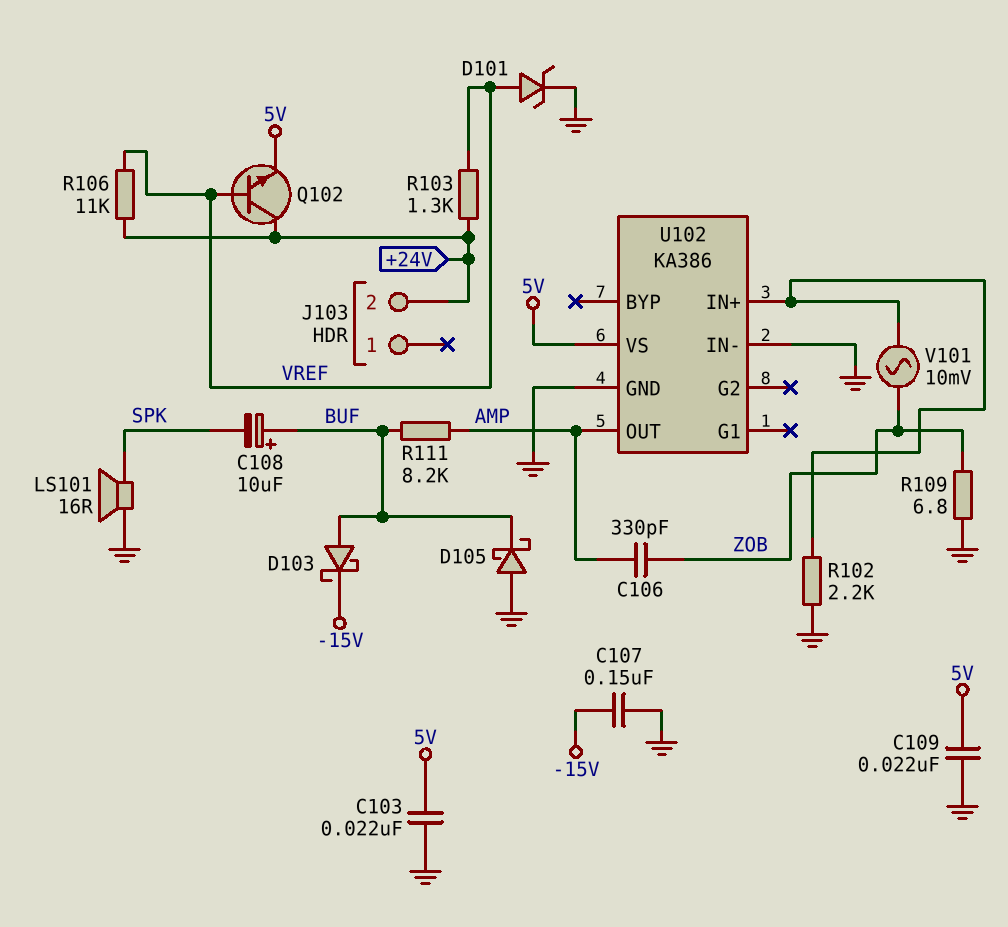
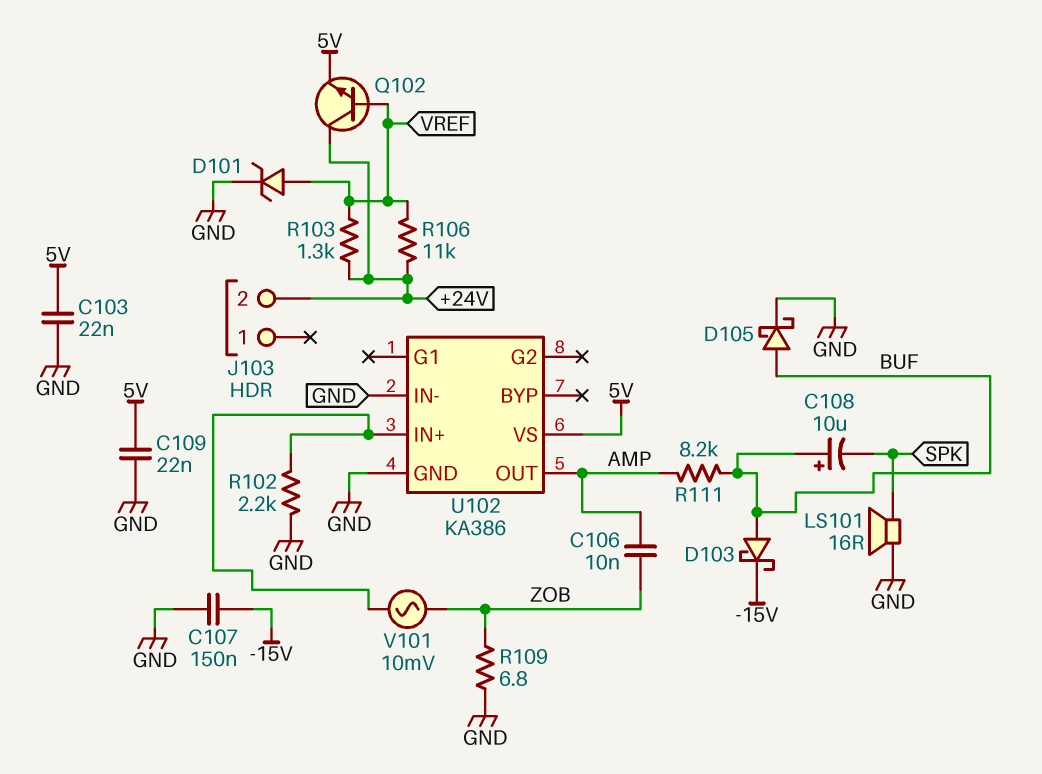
C106: 330pF (AMP, ZOB) -> 10nF (AMP, ZOB)
D105: schottky (A GND, K BUF) -> schottky (A BUF, K GND)

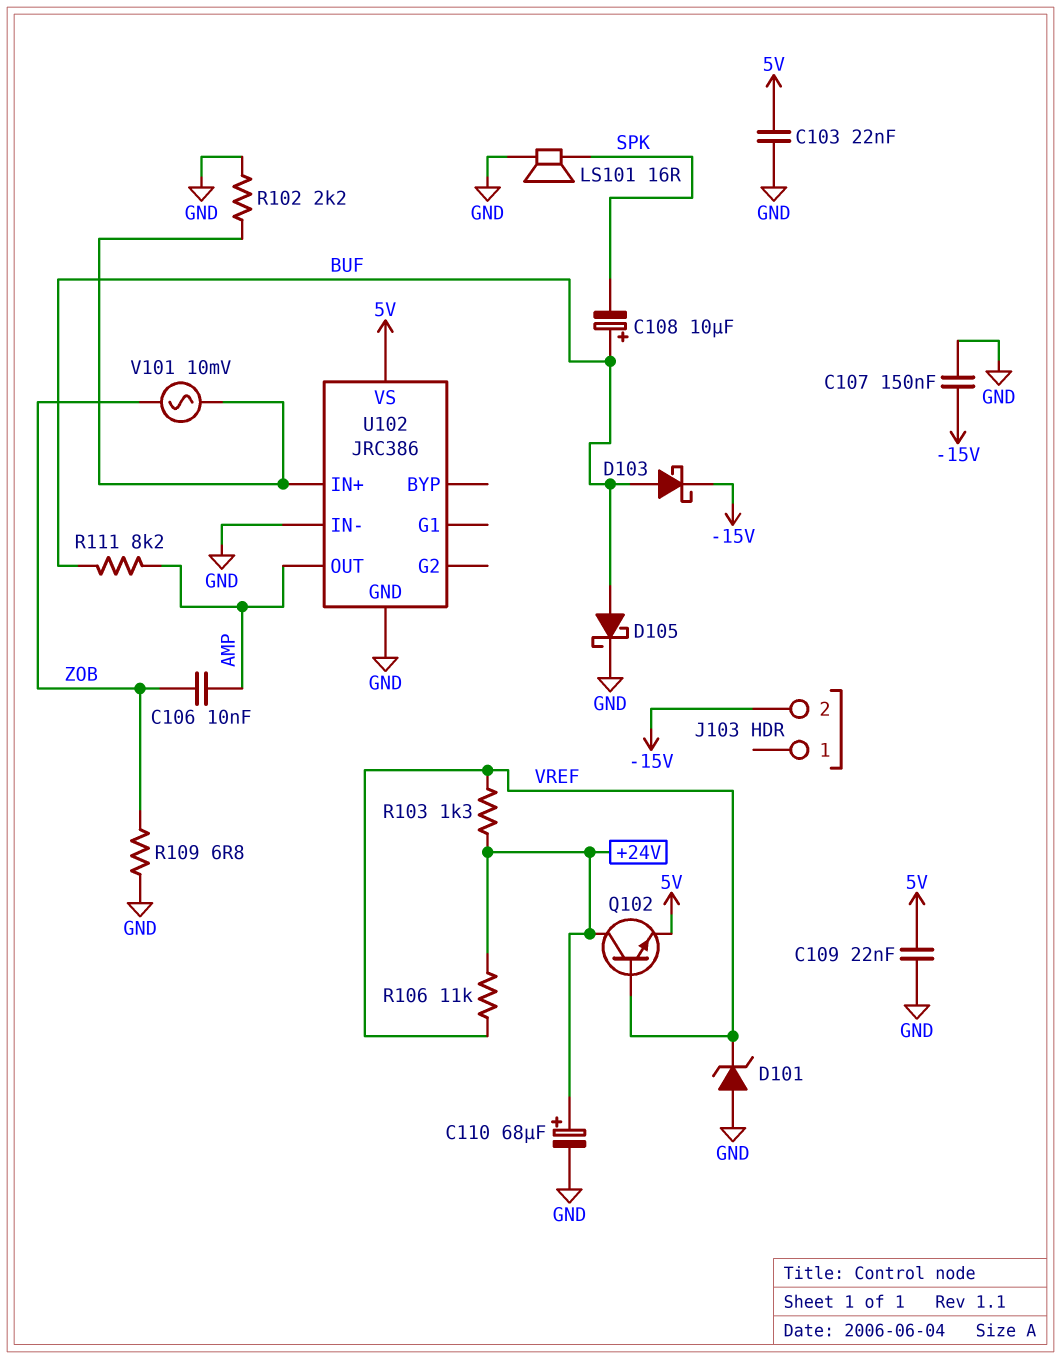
C110: none -> 68uF (plus +24V, minus GND)
D101: zener (A VREF, K GND) -> zener (A GND, K VREF)
J103 pin 2: +24V -> -15V
U102: KA386 -> JRC386

